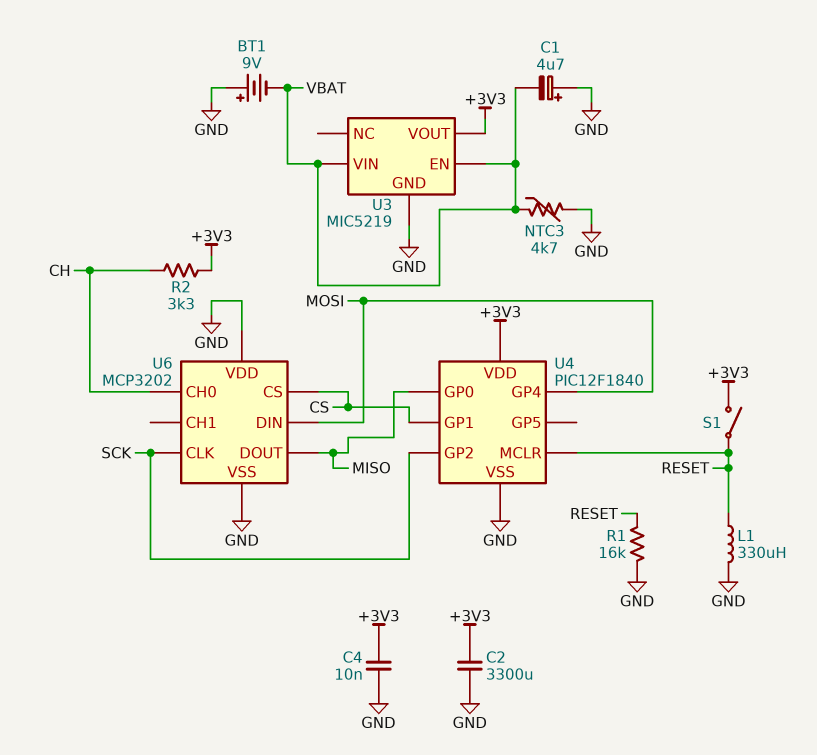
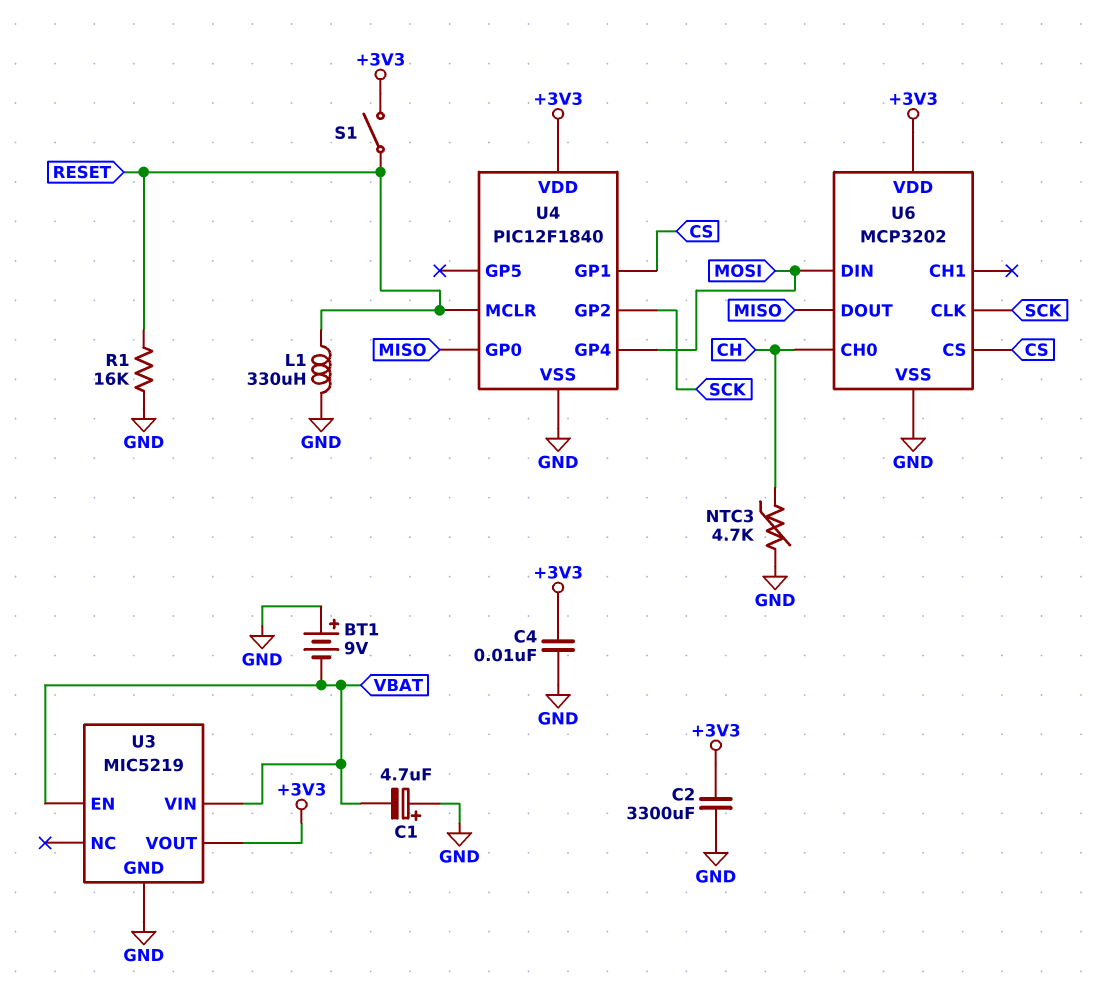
NTC3: 4.7k (GND, VBAT) -> 4.7k (CH, GND)
R2: 3.3k (+3V3, CH) -> none
U6 pin VDD: GND -> +3V3

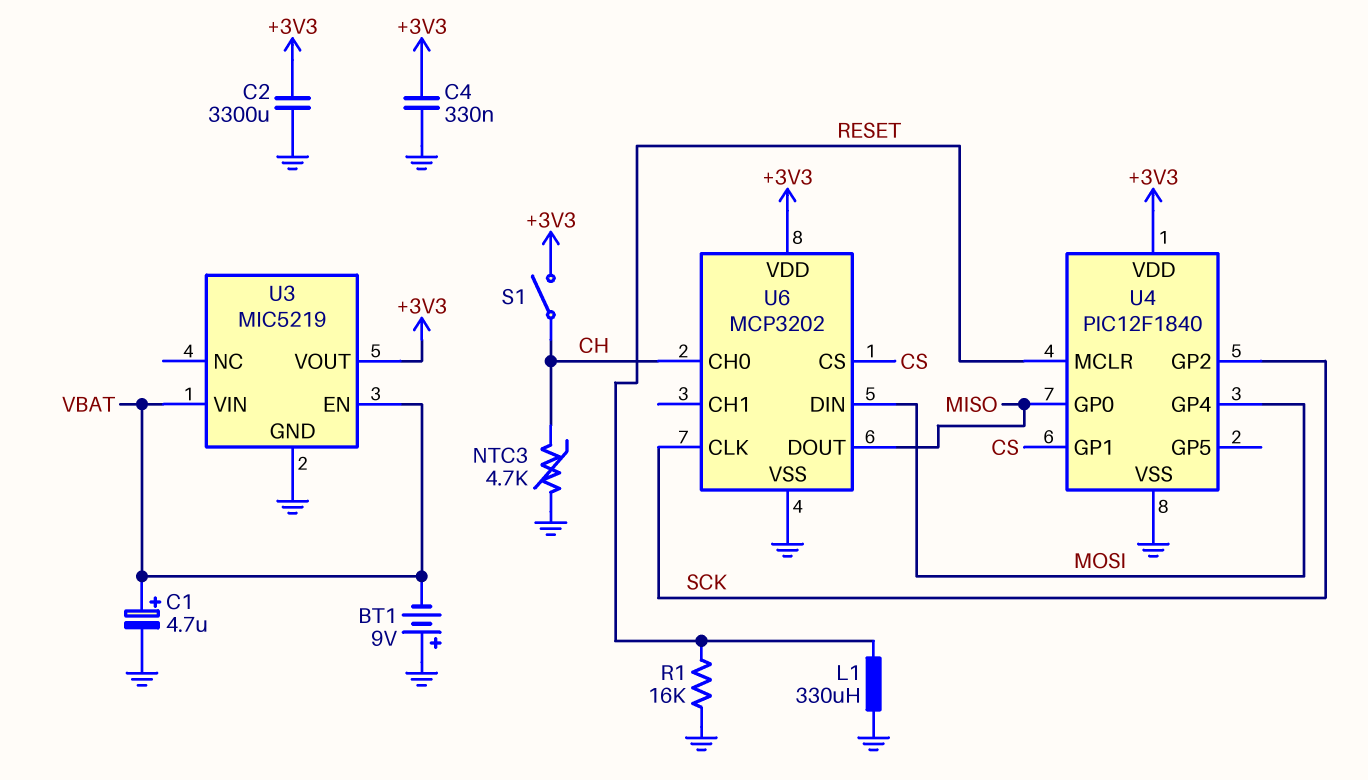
C1: 4.7uF (plus GND, minus VBAT) -> 4.7uF (plus VBAT, minus GND)
C4: 10nF (+3V3, GND) -> 330nF (+3V3, GND)
S1: switch (+3V3, RESET) -> switch (+3V3, CH)

